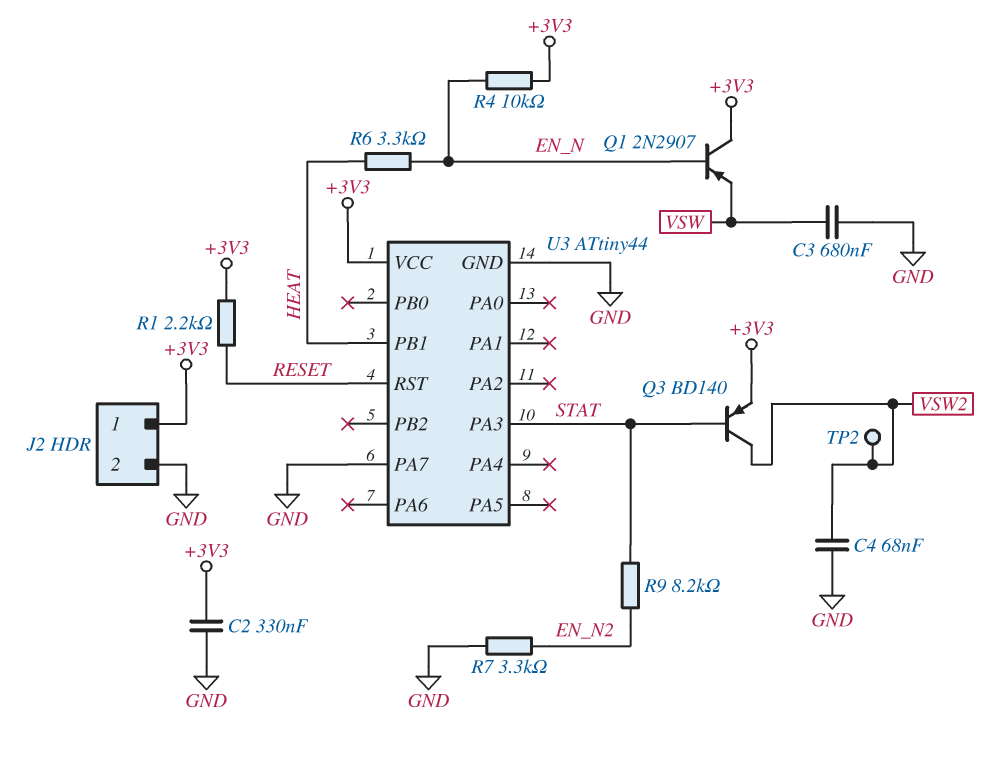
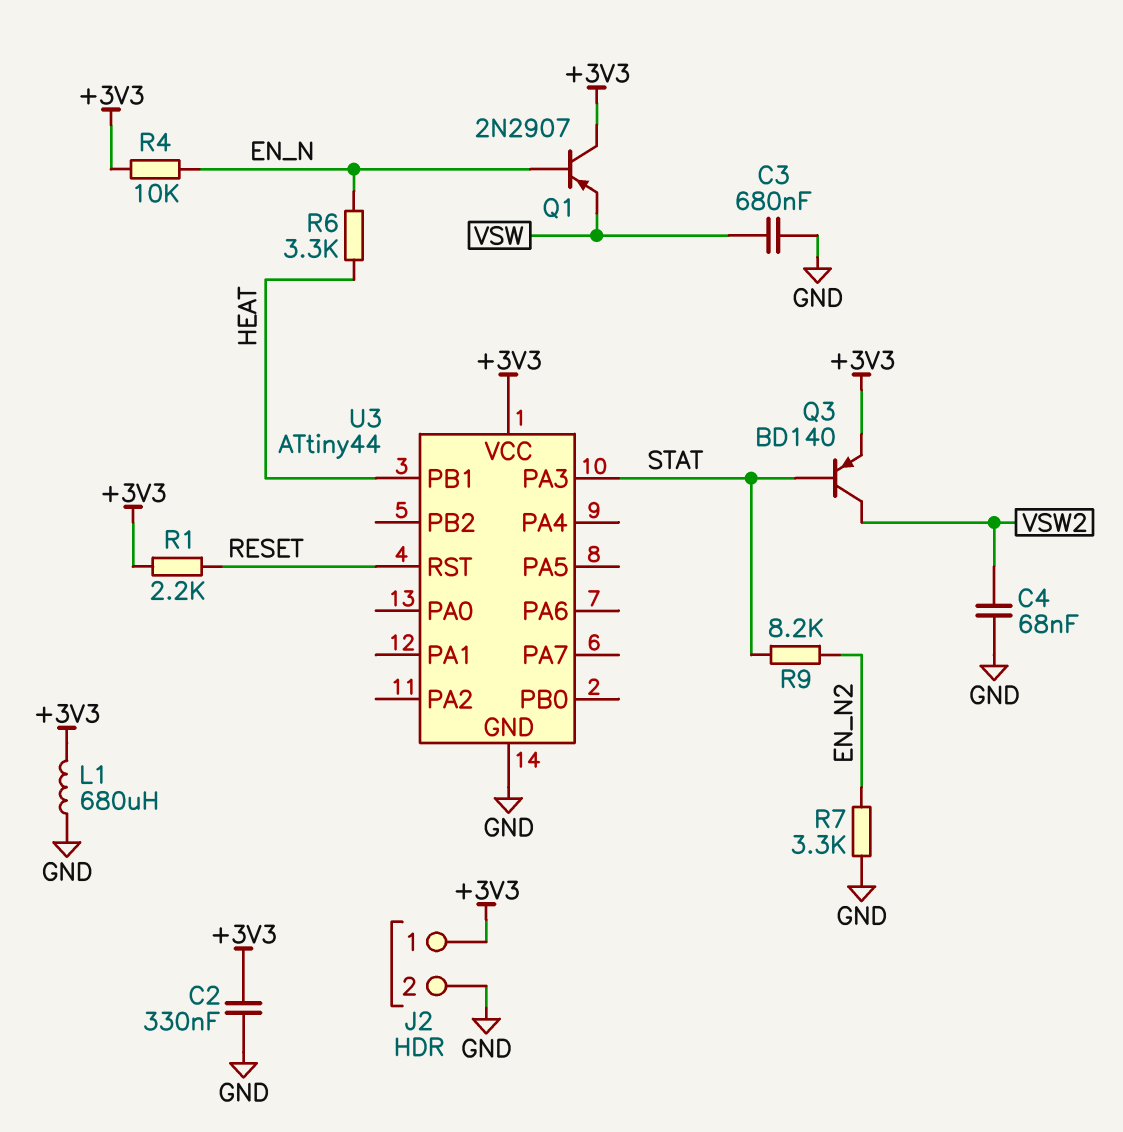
L1: none -> 680uH (+3V3, GND)
TP2: test point (VSW2) -> none
U3 pin PA7: GND -> none

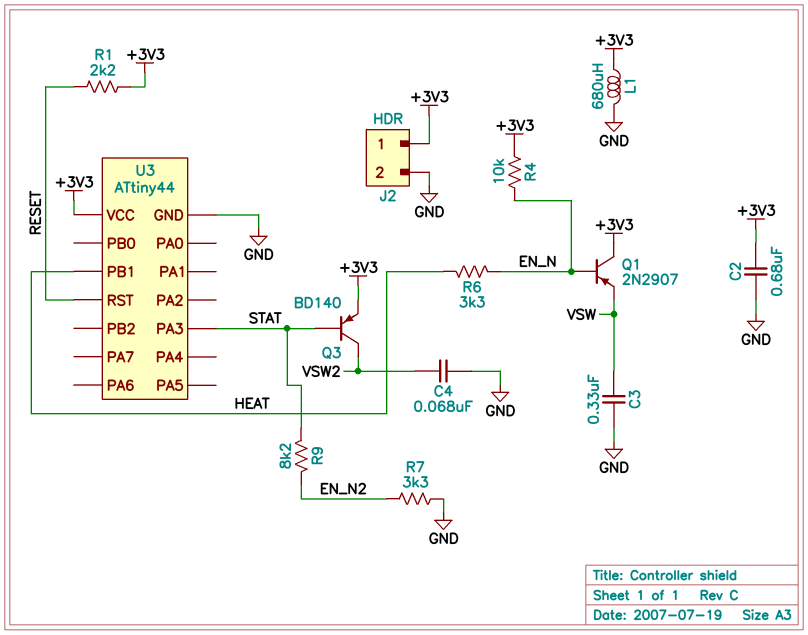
C2: 330nF (+3V3, GND) -> 680nF (+3V3, GND)
C3: 680nF (GND, VSW) -> 330nF (GND, VSW)

